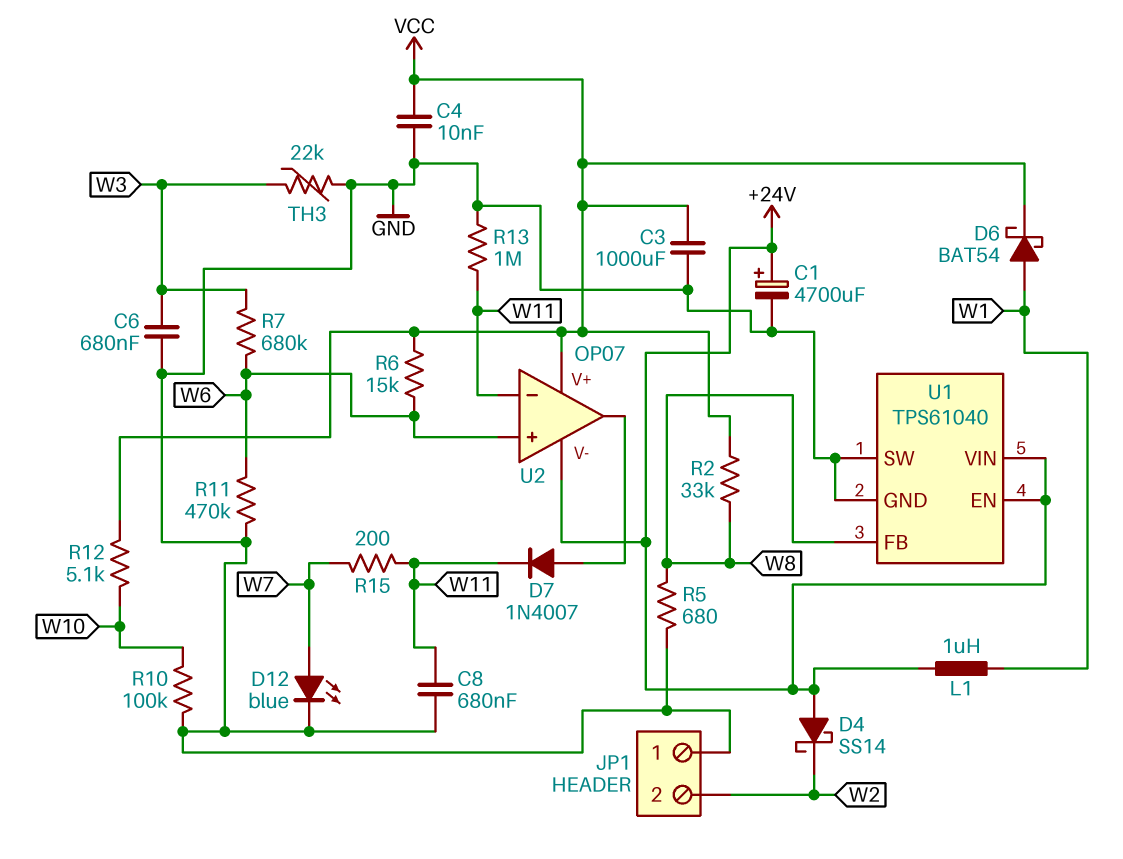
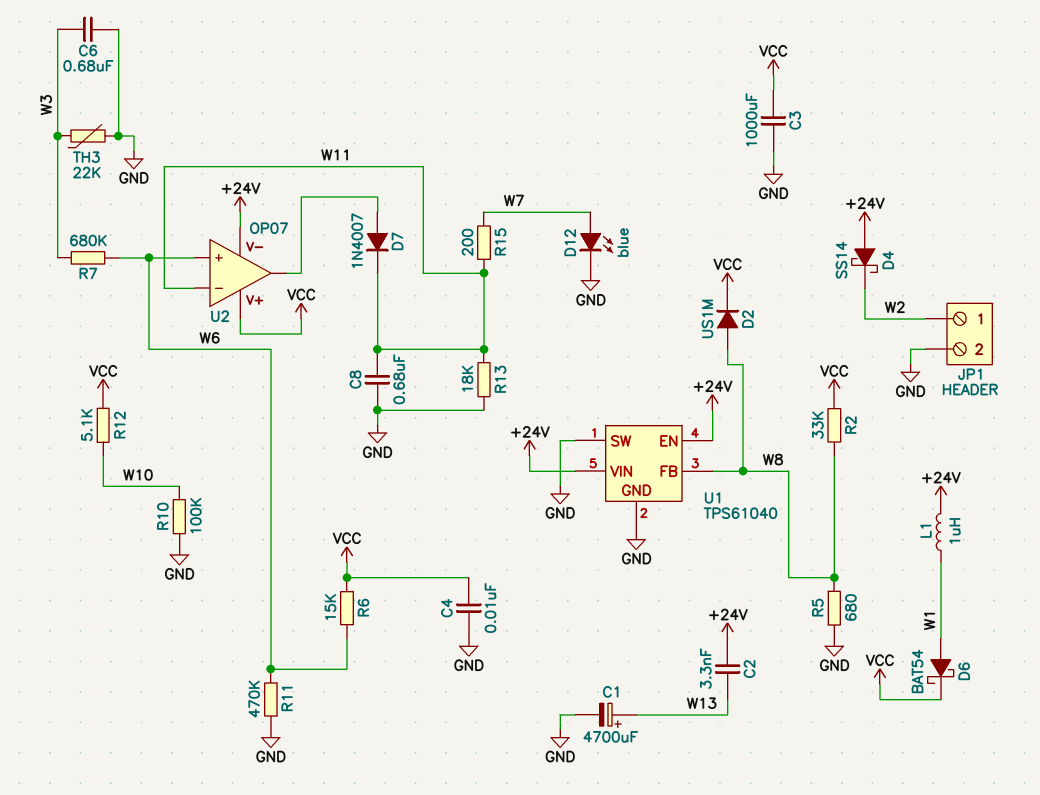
C1: 4700uF (plus +24V, minus GND) -> 4700uF (plus W13, minus GND)
C2: none -> 3.3nF (+24V, W13)
D2: none -> diode US1M (A W8, K VCC)
JP1 pin 1: GND -> W2
JP1 pin 2: W2 -> GND
R13: 1M (GND, W11) -> 18k (GND, W11)

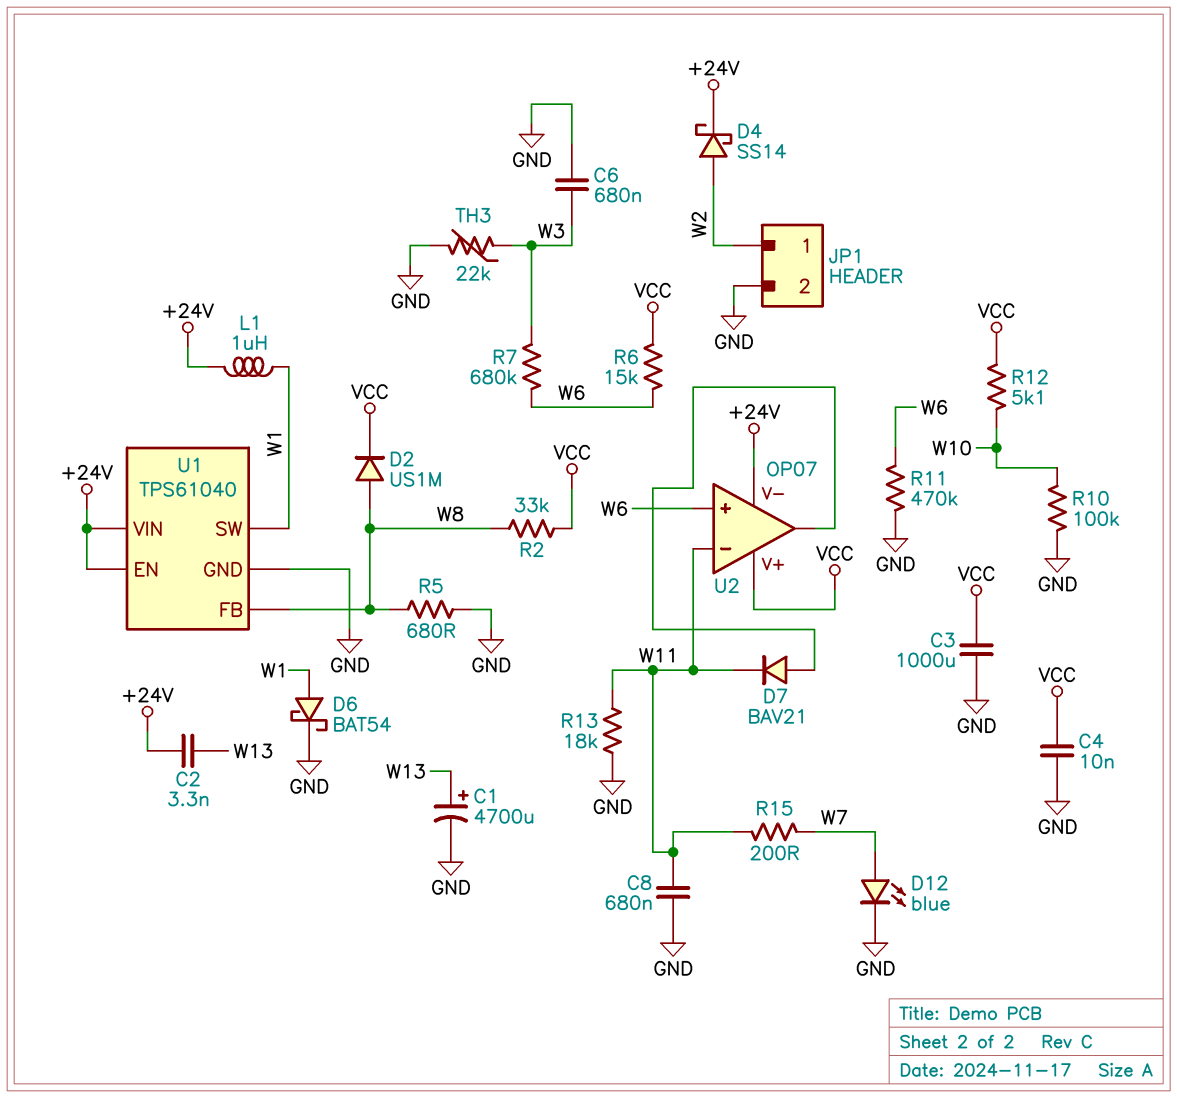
D4: schottky SS14 (A +24V, K W2) -> schottky SS14 (A W2, K +24V)
D6: schottky BAT54 (A W1, K VCC) -> schottky BAT54 (A W1, K GND)
D7: diode 1N4007 (A U2/out, K W11) -> diode BAV21 (A U2/out, K W11)
U1 pin SW: GND -> W1

